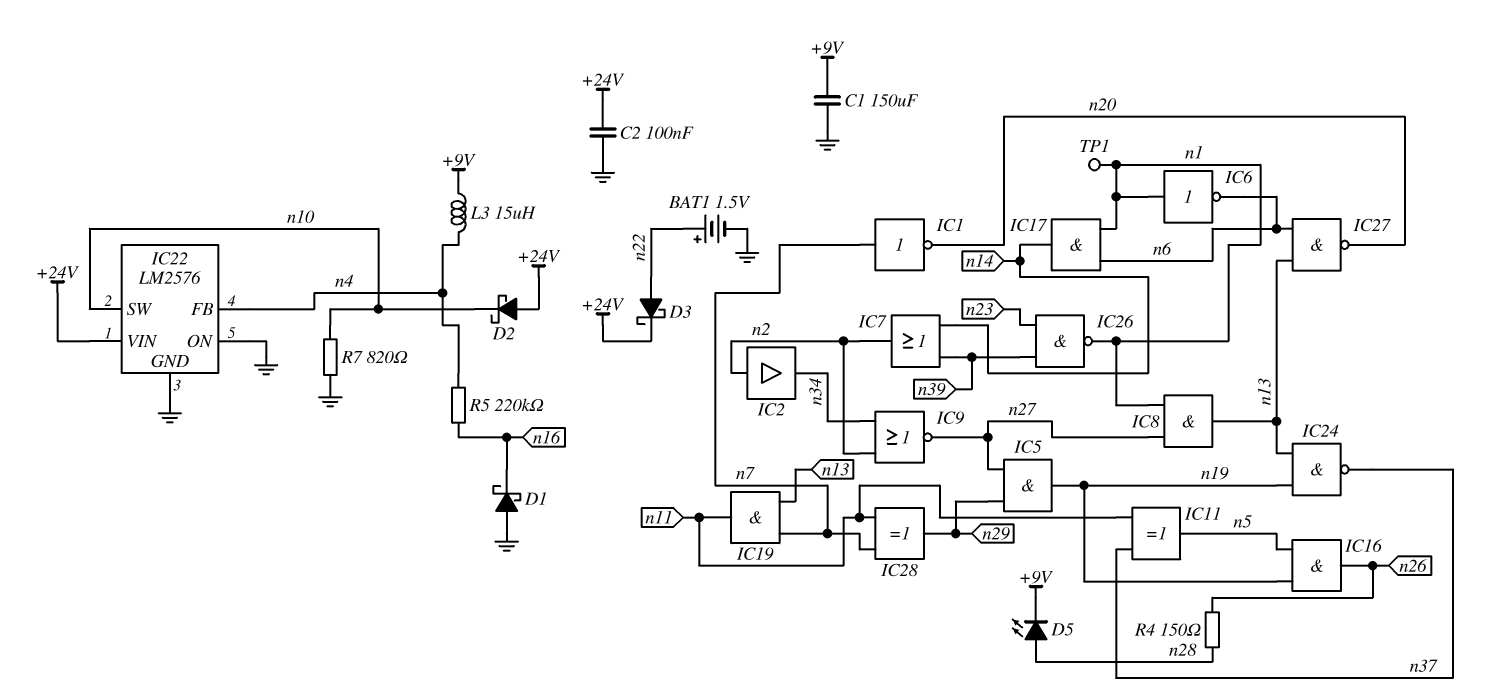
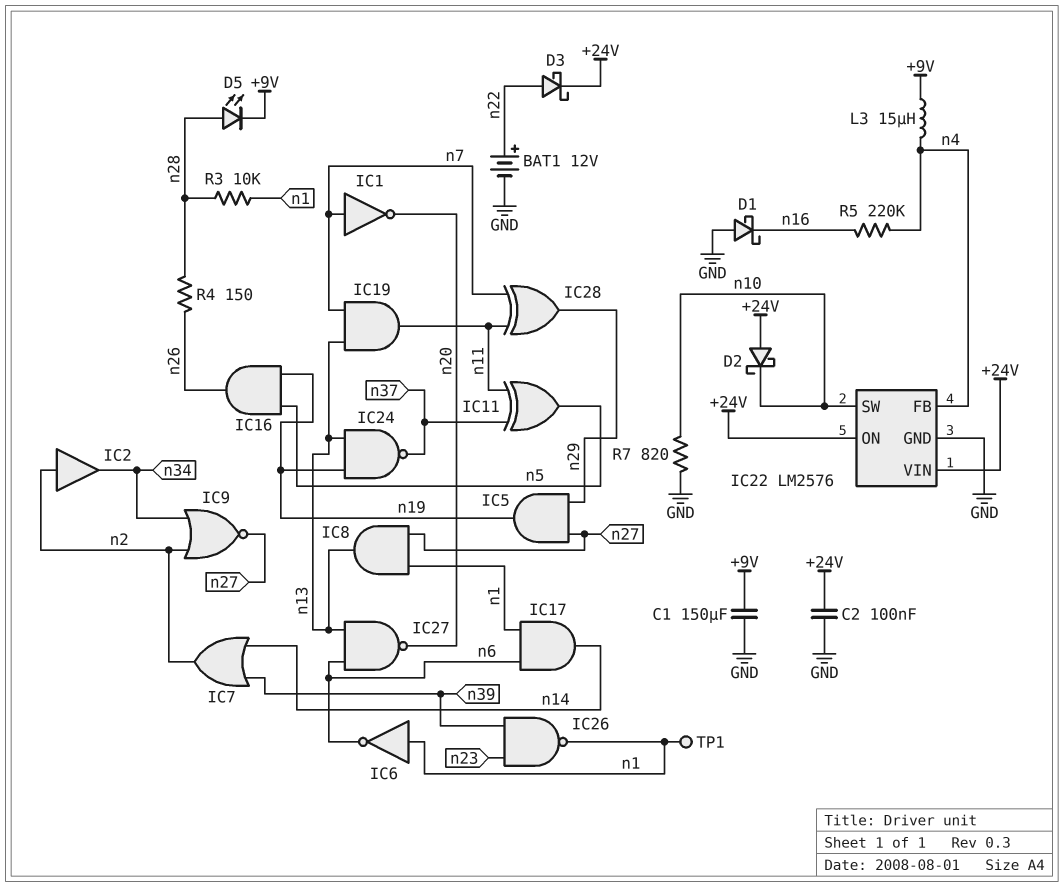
BAT1: 1.5V (plus n22, minus GND) -> 12V (plus n22, minus GND)
IC22 pin ON: GND -> +24V
R3: none -> 10k (n1, n28)

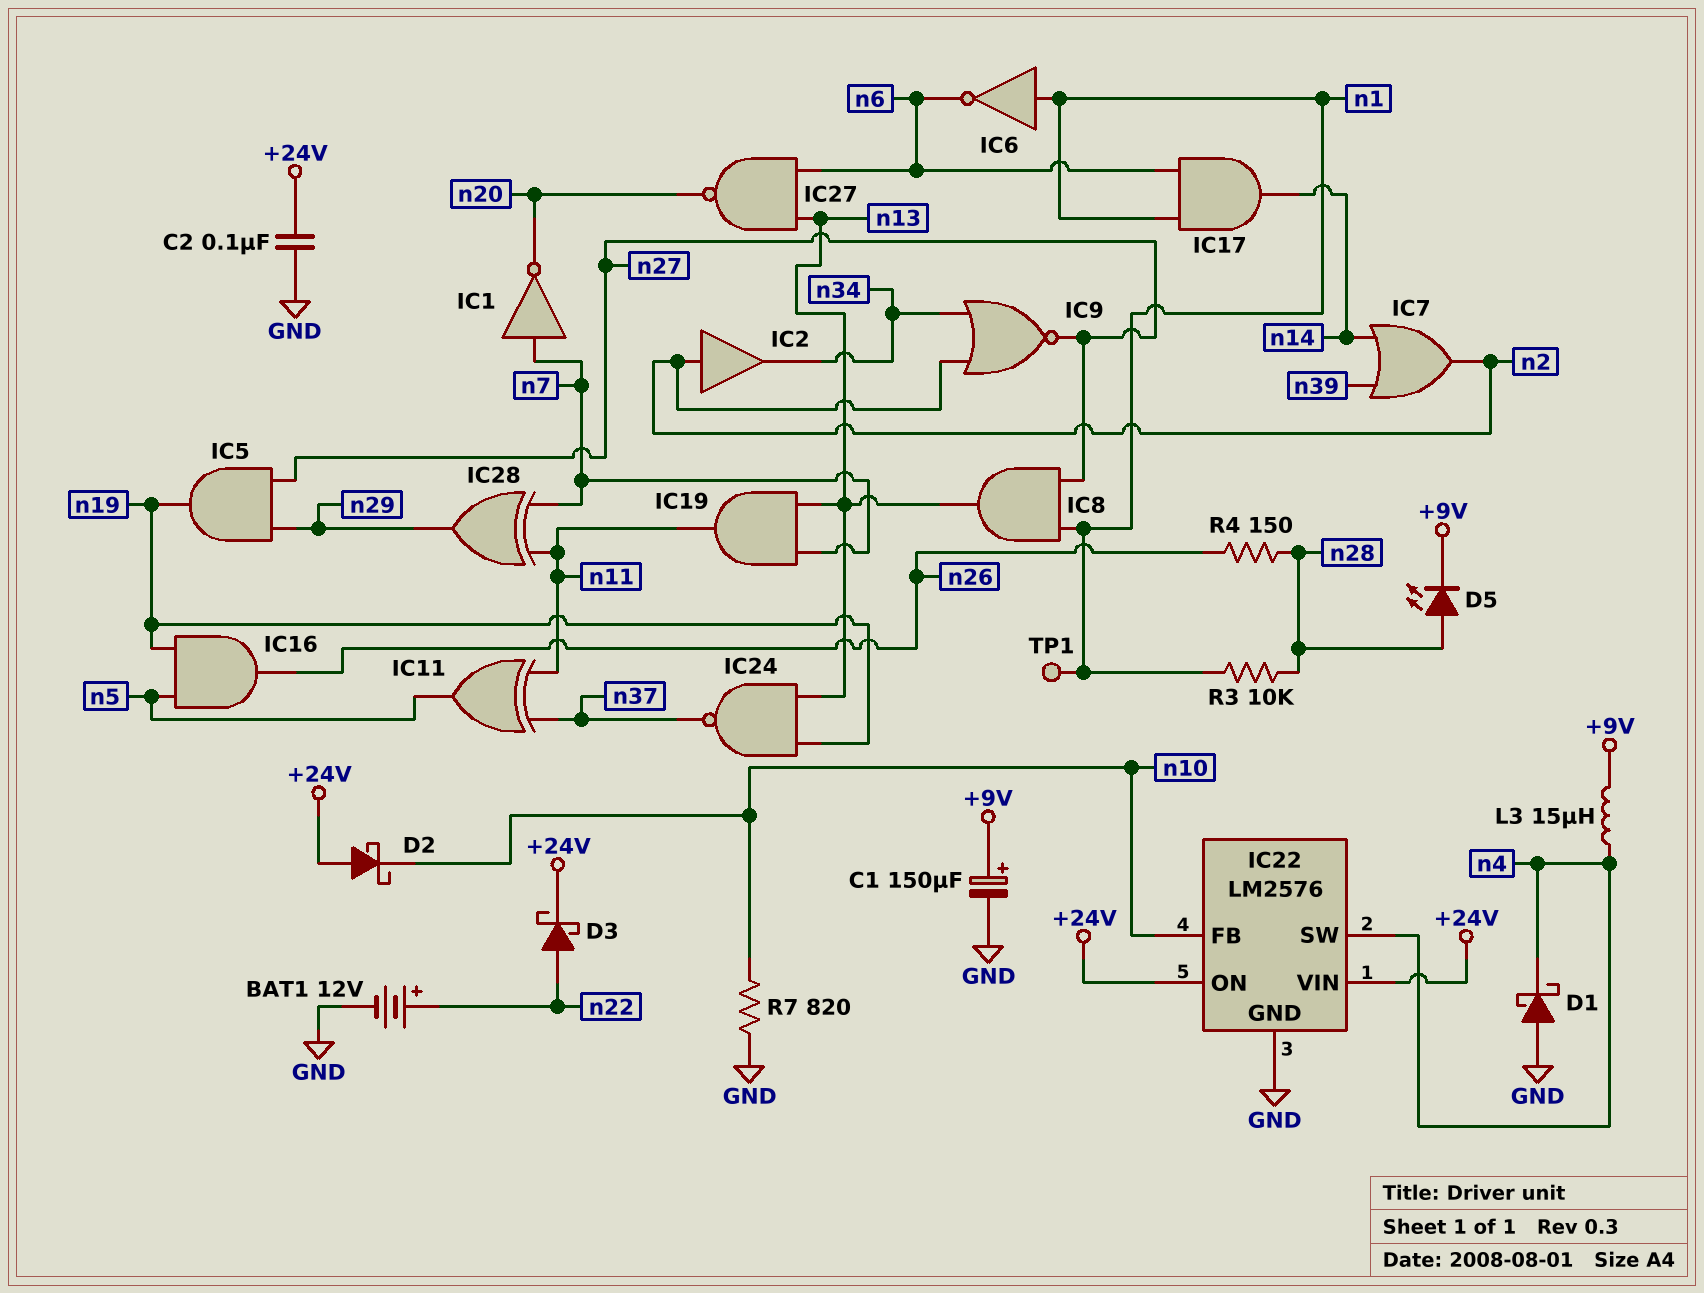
C1: 150uF (+9V, GND) -> 150uF (plus +9V, minus GND)
D1: schottky (A GND, K n16) -> schottky (A GND, K n4)
IC22 pin FB: n4 -> n10
IC22 pin SW: n10 -> n4
IC26: NAND (in n23, in n39, out n1) -> none
R5: 220k (n4, n16) -> none

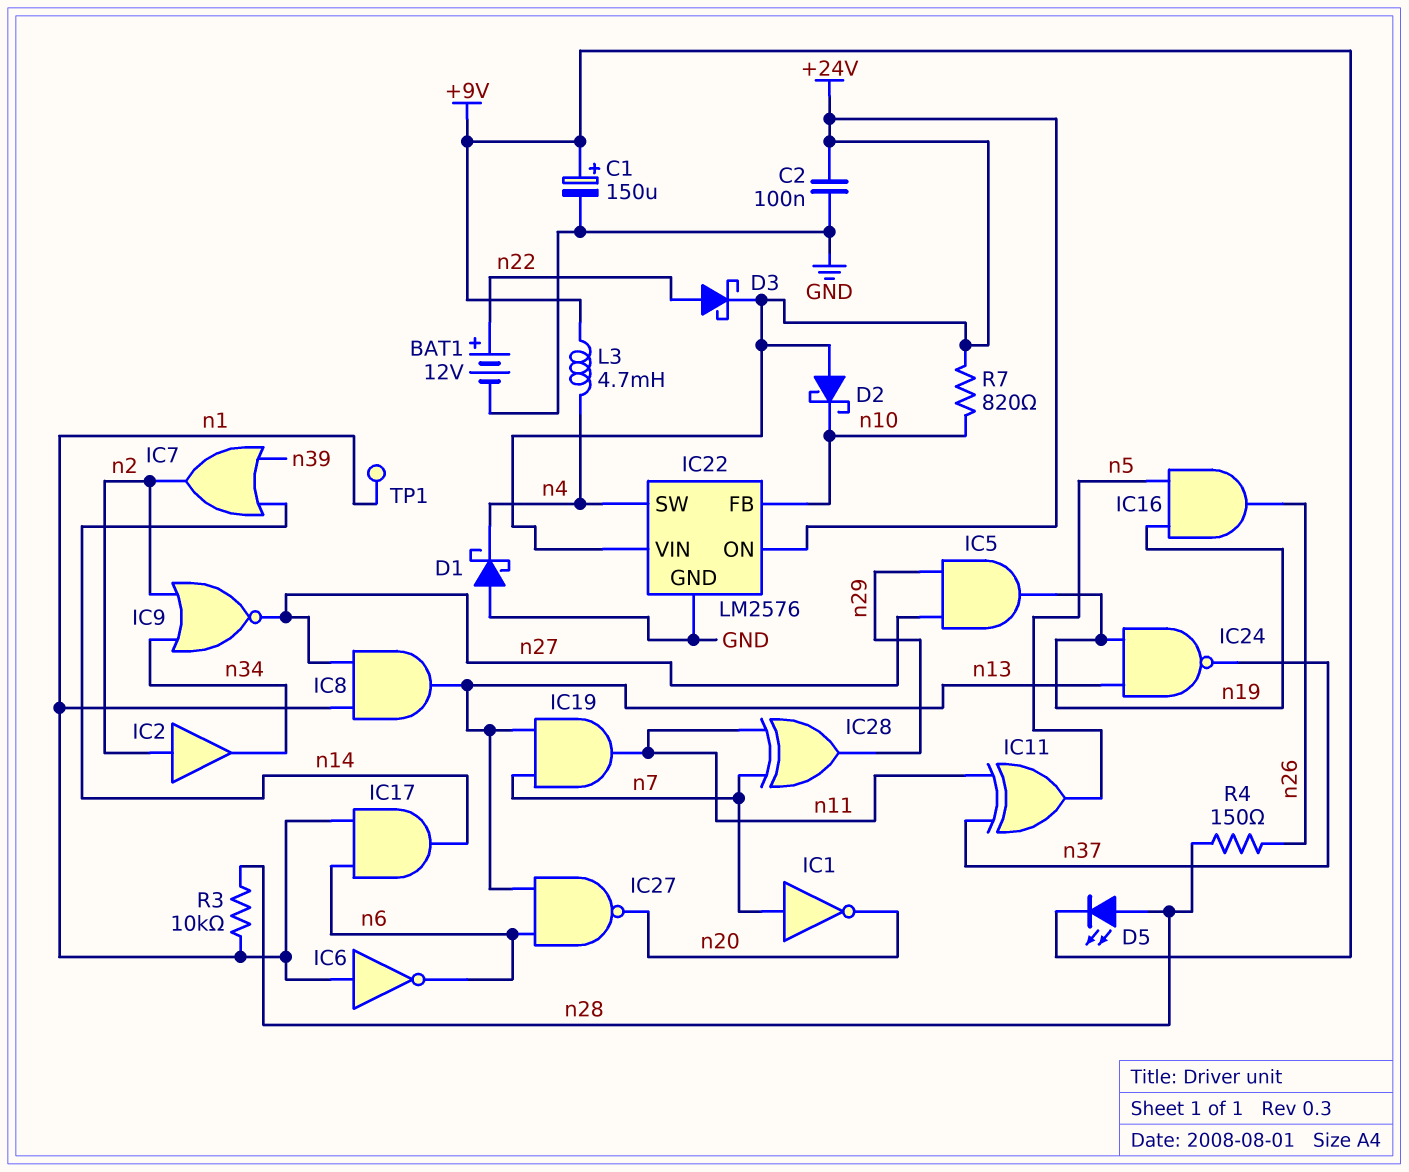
L3: 15uH (+9V, n4) -> 4.7mH (+9V, n4)
R7: 820 (GND, n10) -> 820 (+24V, n10)

